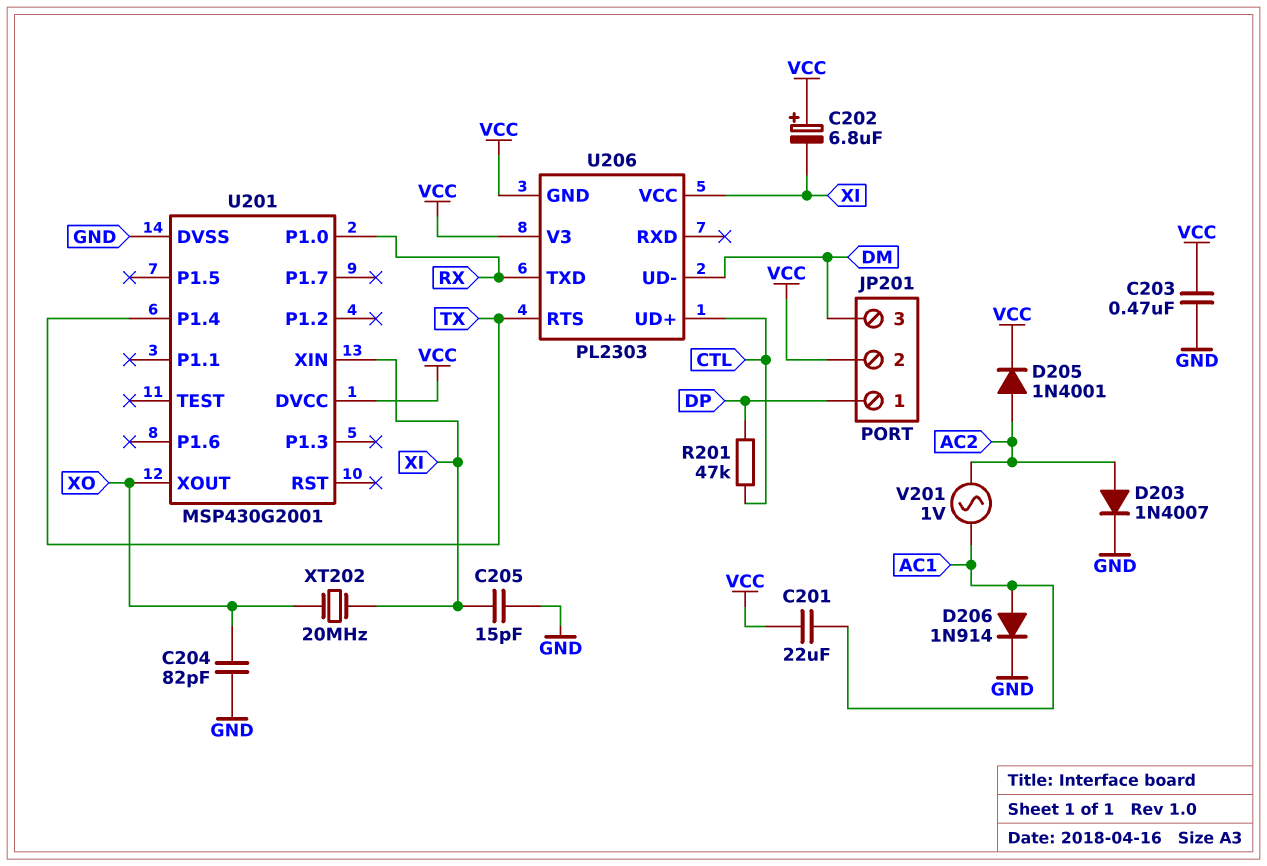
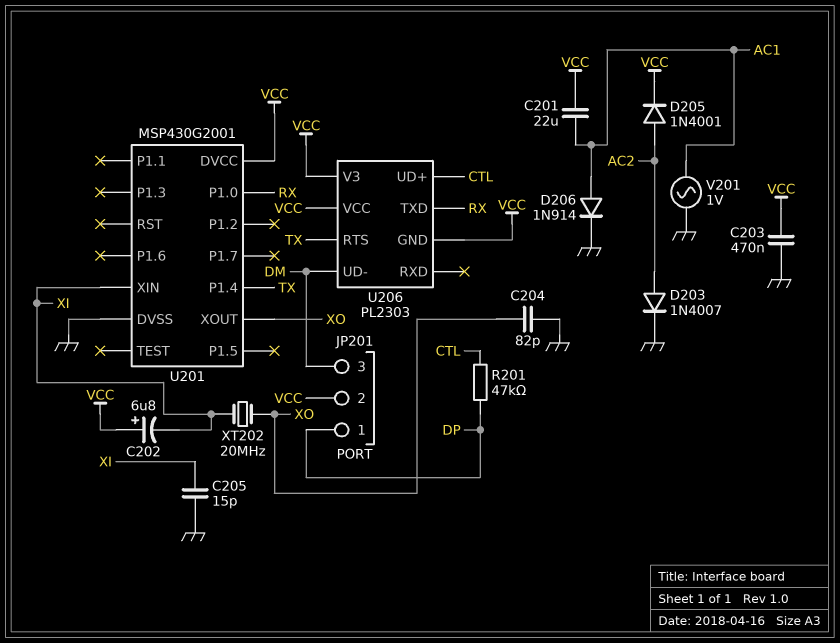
U206 pin VCC: XI -> VCC
V201: AC 1V (AC1, AC2) -> AC 1V (AC1, GND)

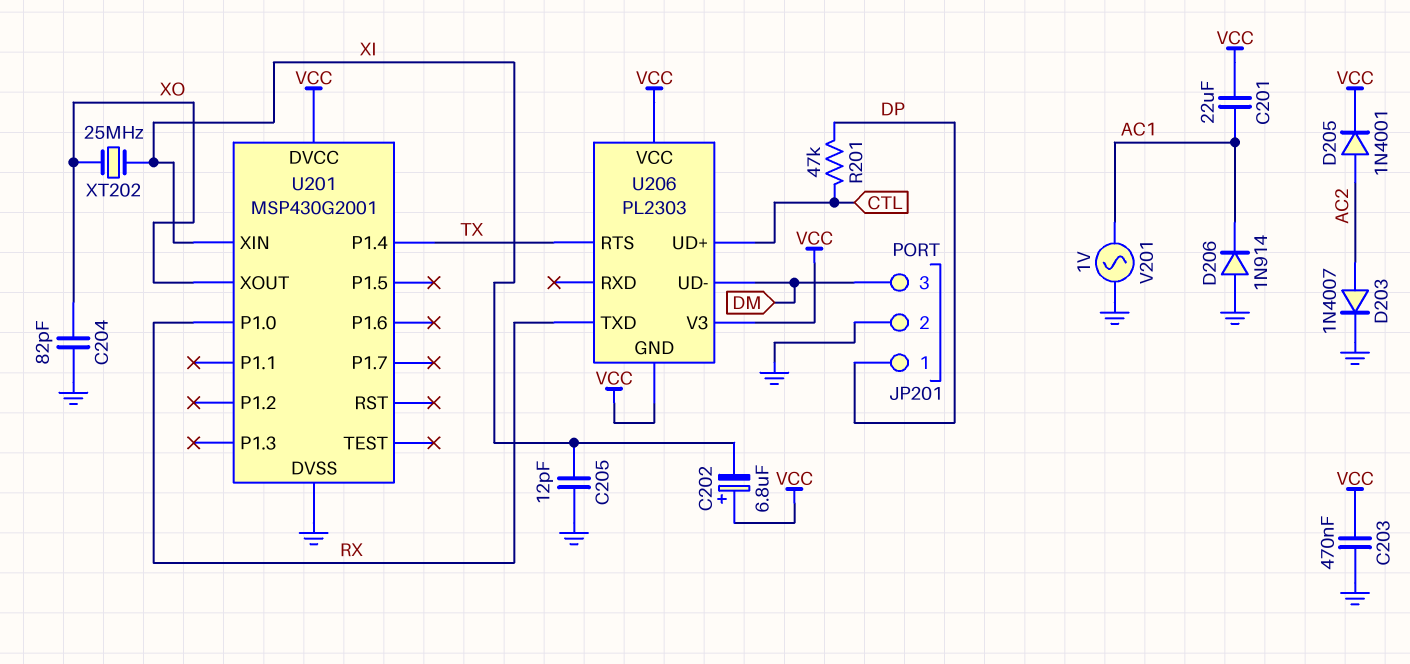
C205: 15pF (GND, XI) -> 12pF (GND, XI)
D206: diode 1N914 (A AC1, K GND) -> diode 1N914 (A GND, K AC1)
JP201 pin 2: VCC -> GND
XT202: 20MHz (XI, XO) -> 25MHz (XI, XO)

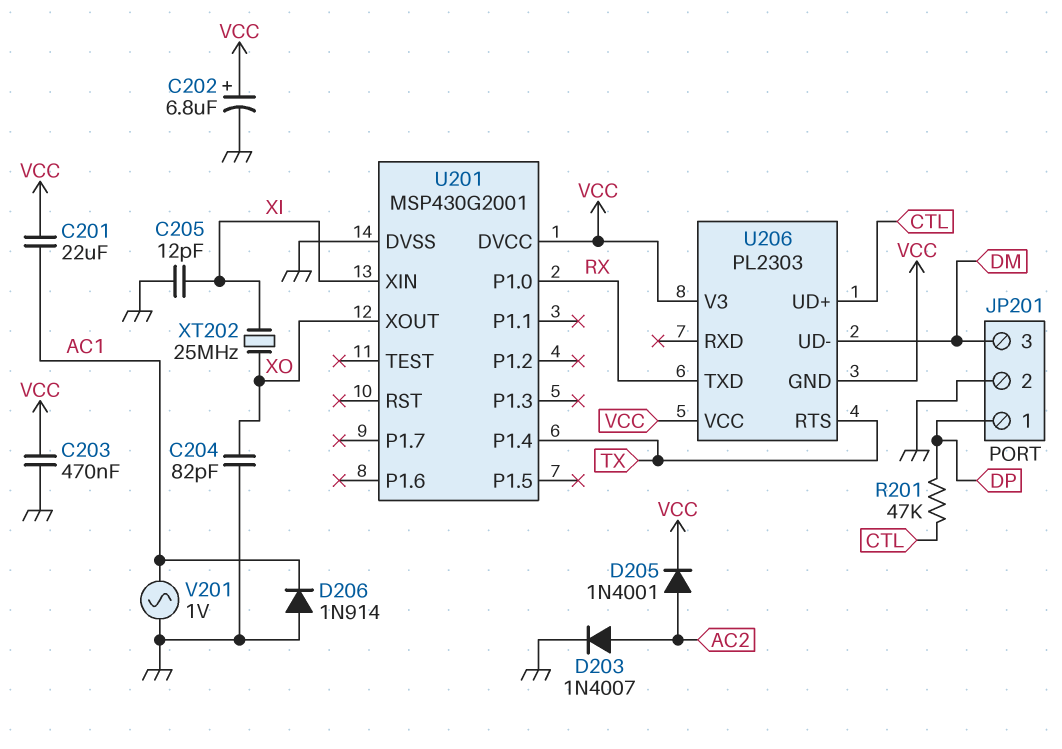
C202: 6.8uF (plus VCC, minus XI) -> 6.8uF (plus VCC, minus GND)

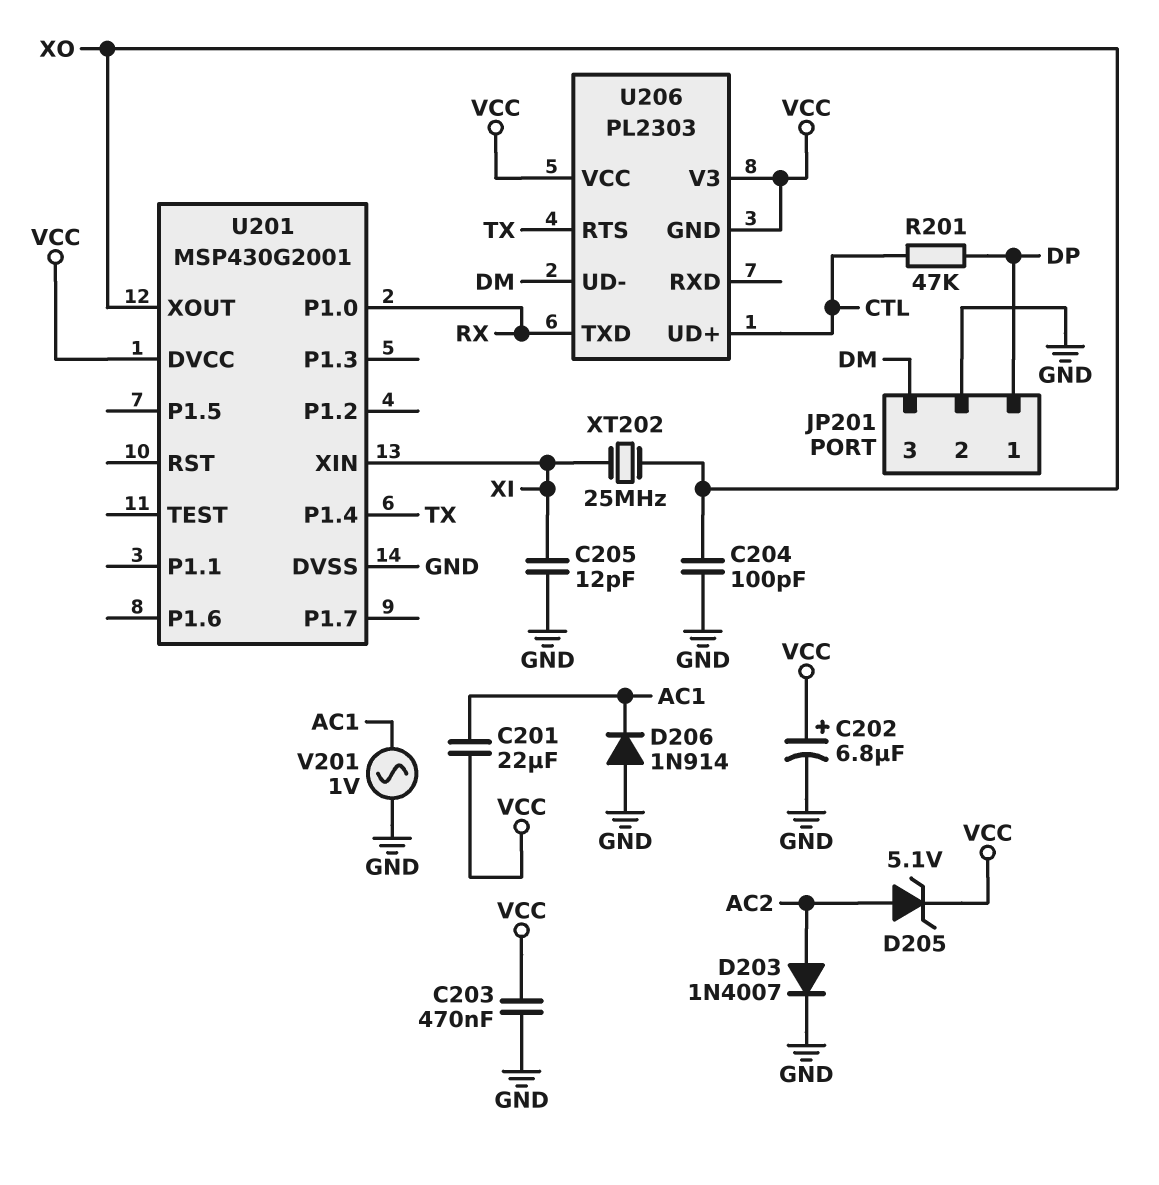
C204: 82pF (GND, XO) -> 100pF (GND, XO)
D205: diode 1N4001 (A AC2, K VCC) -> zener 5.1V (A AC2, K VCC)

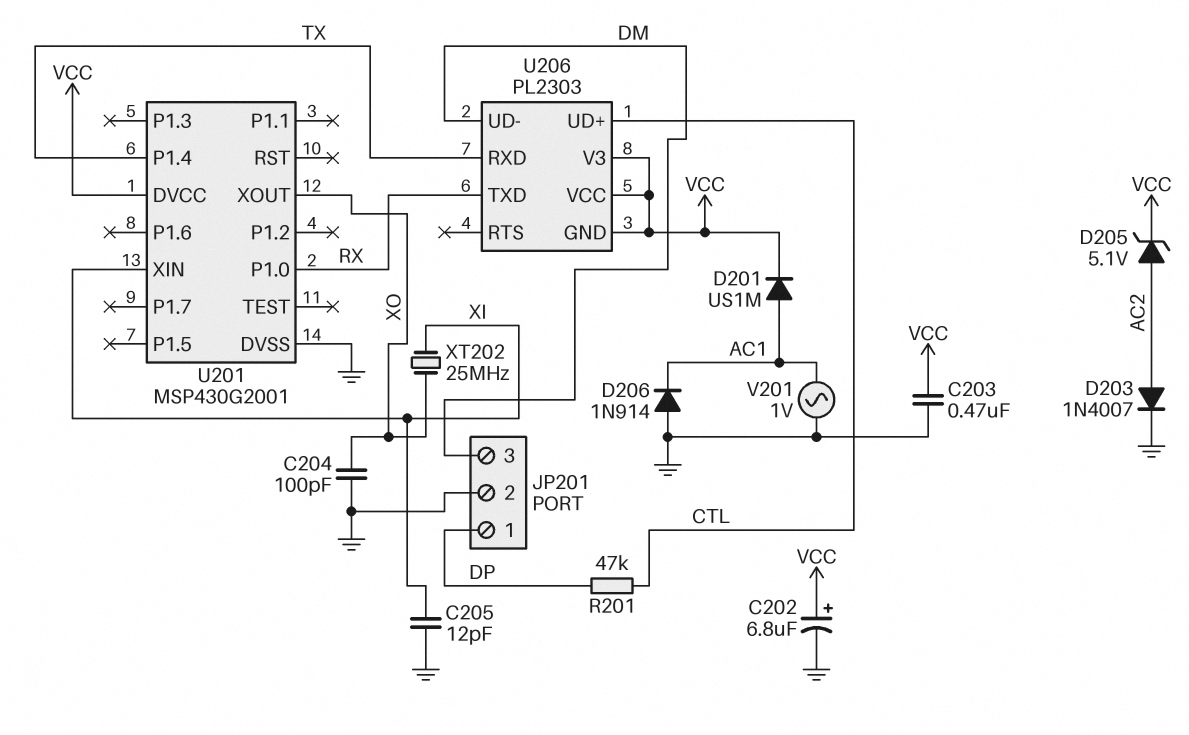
C201: 22uF (AC1, VCC) -> none
D201: none -> diode US1M (A AC1, K VCC)
U206 pin RTS: TX -> none
U206 pin RXD: none -> TX

